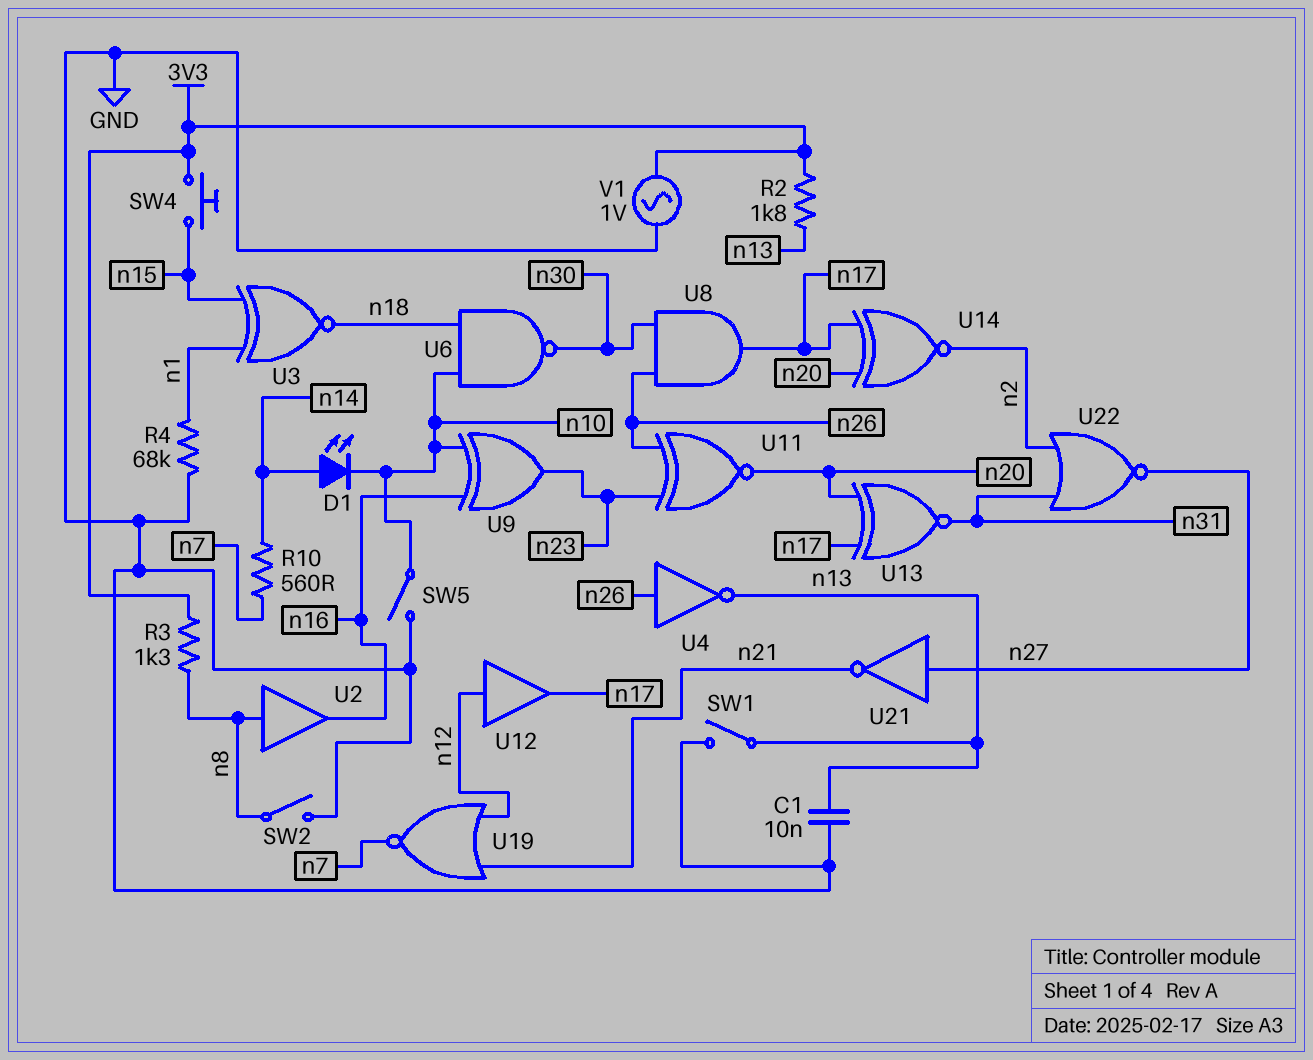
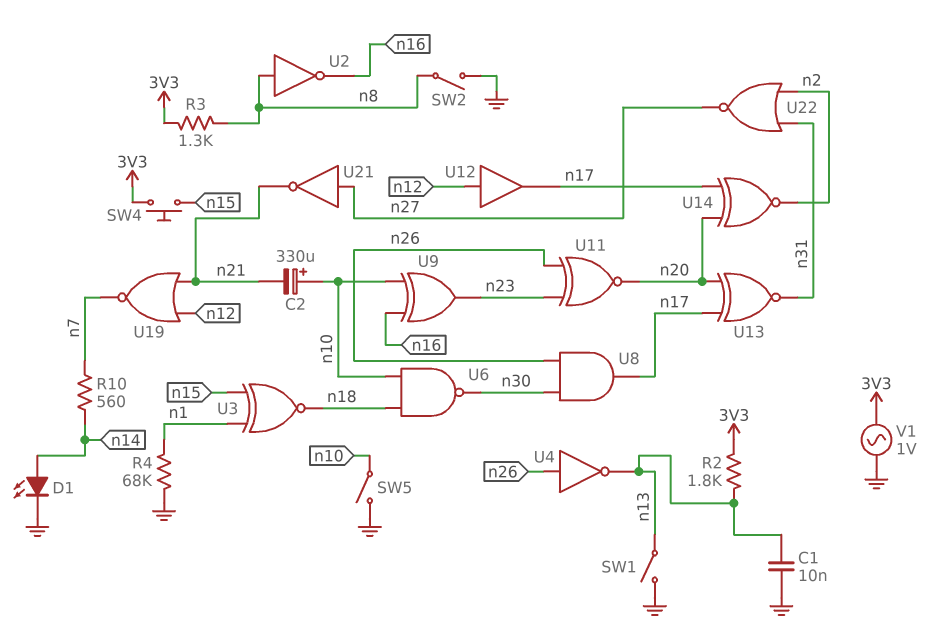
C2: none -> 330uF (plus n10, minus n21)
D1: LED (A n14, K n10) -> LED (A n14, K GND)
U2: buffer (in n8, out n16) -> NOT (in n8, out n16)

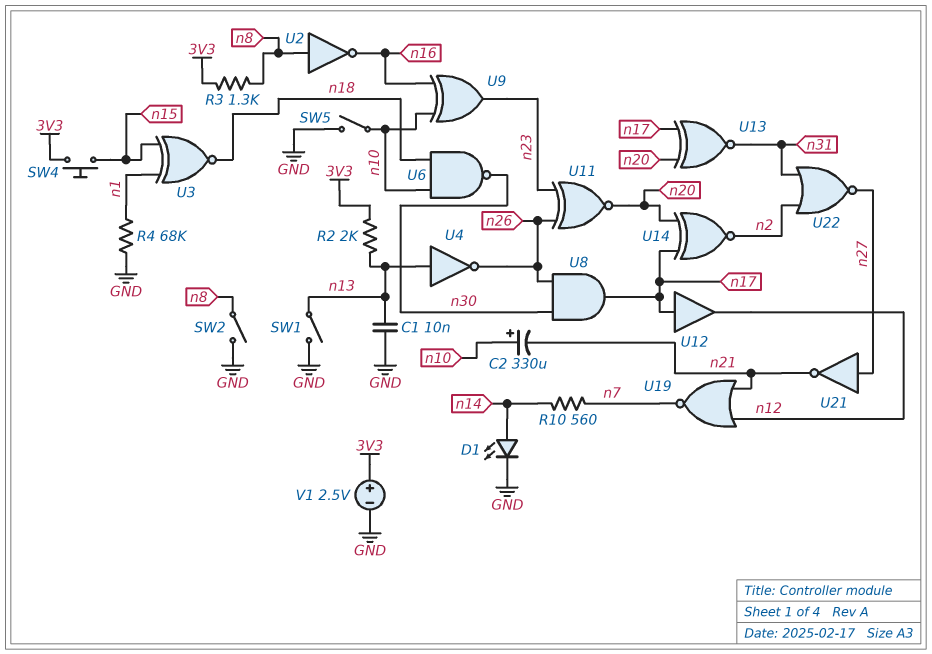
R2: 1.8k (3V3, n13) -> 2k (3V3, n13)
U4: NOT (in n26, out n13) -> NOT (in n13, out n26)
U12: buffer (in n12, out n17) -> buffer (in n17, out n12)
V1: AC 1V (3V3, GND) -> 2.5V (plus 3V3, minus GND)

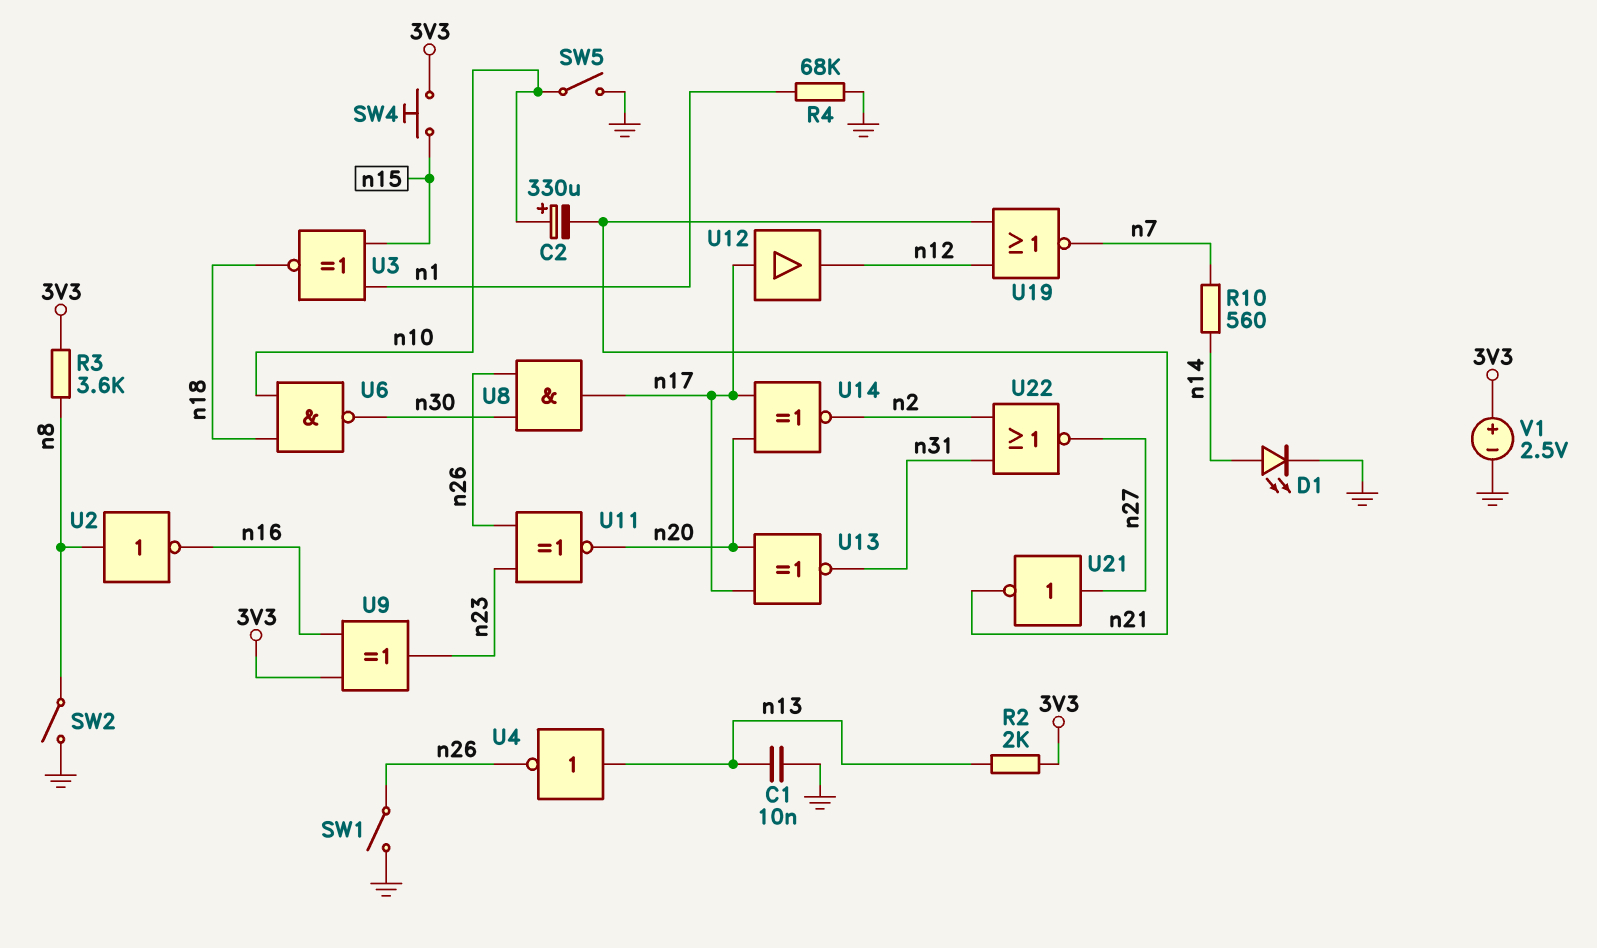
R3: 1.3k (3V3, n8) -> 3.6k (3V3, n8)
SW1: switch (GND, n13) -> switch (GND, n26)
U9: XOR (in n10, in n16, out n23) -> XOR (in 3V3, in n16, out n23)

